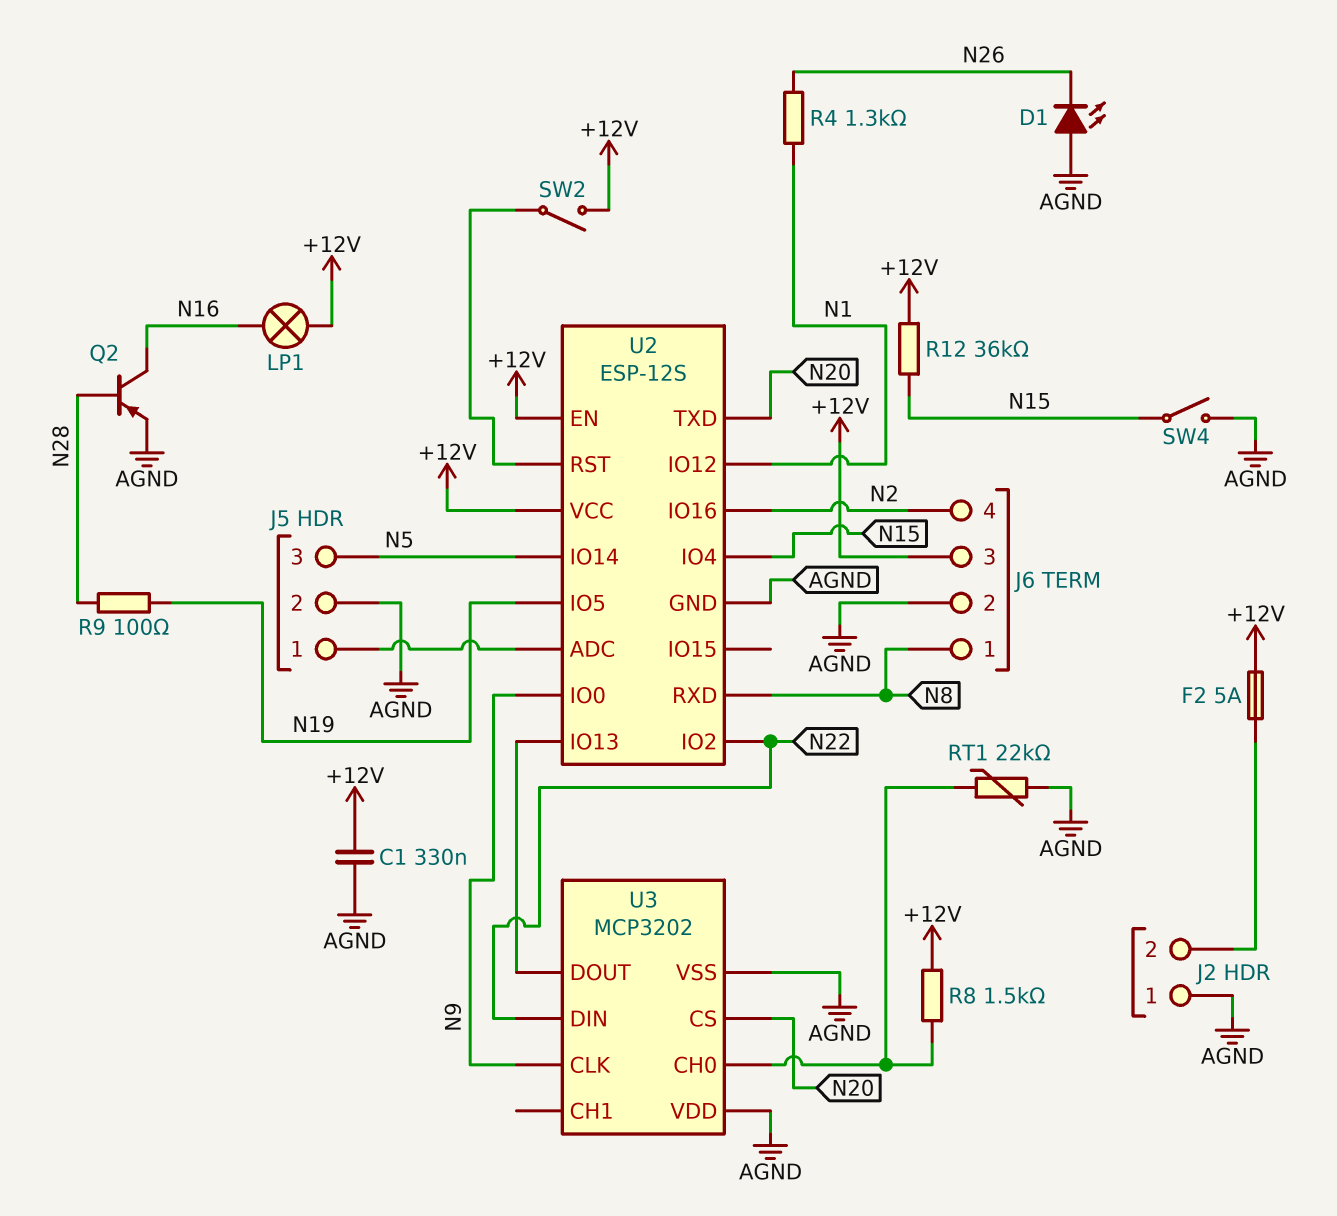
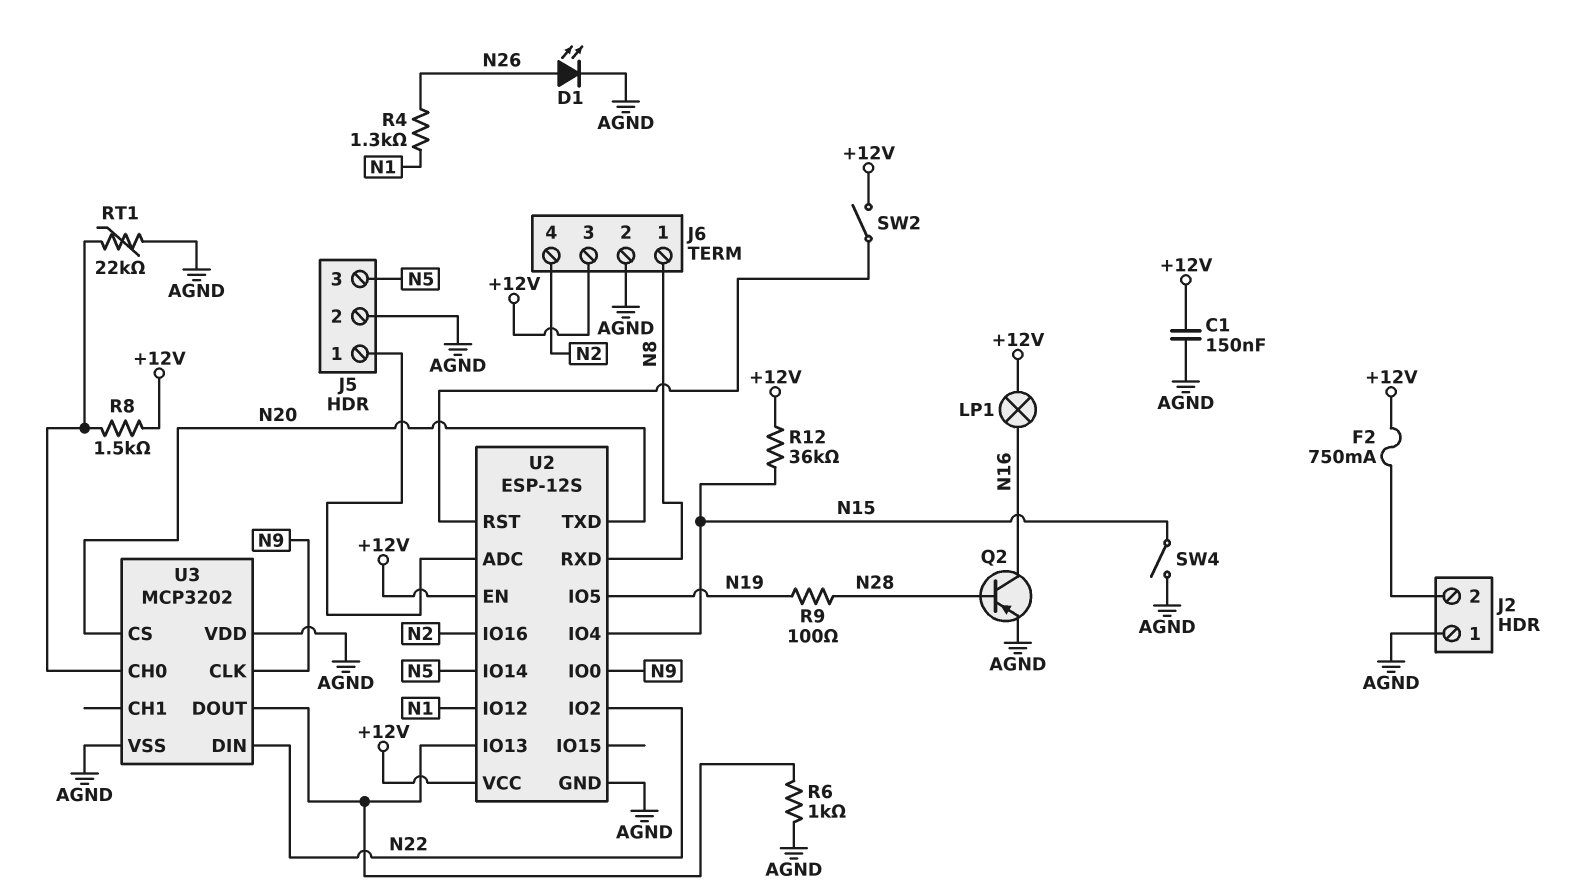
C1: 330nF (+12V, AGND) -> 150nF (+12V, AGND)
D1: LED (A AGND, K N26) -> LED (A N26, K AGND)
F2: 5A (+12V, J2/2) -> 750mA (+12V, J2/2)
R6: none -> 1k (AGND, U2/IO13)

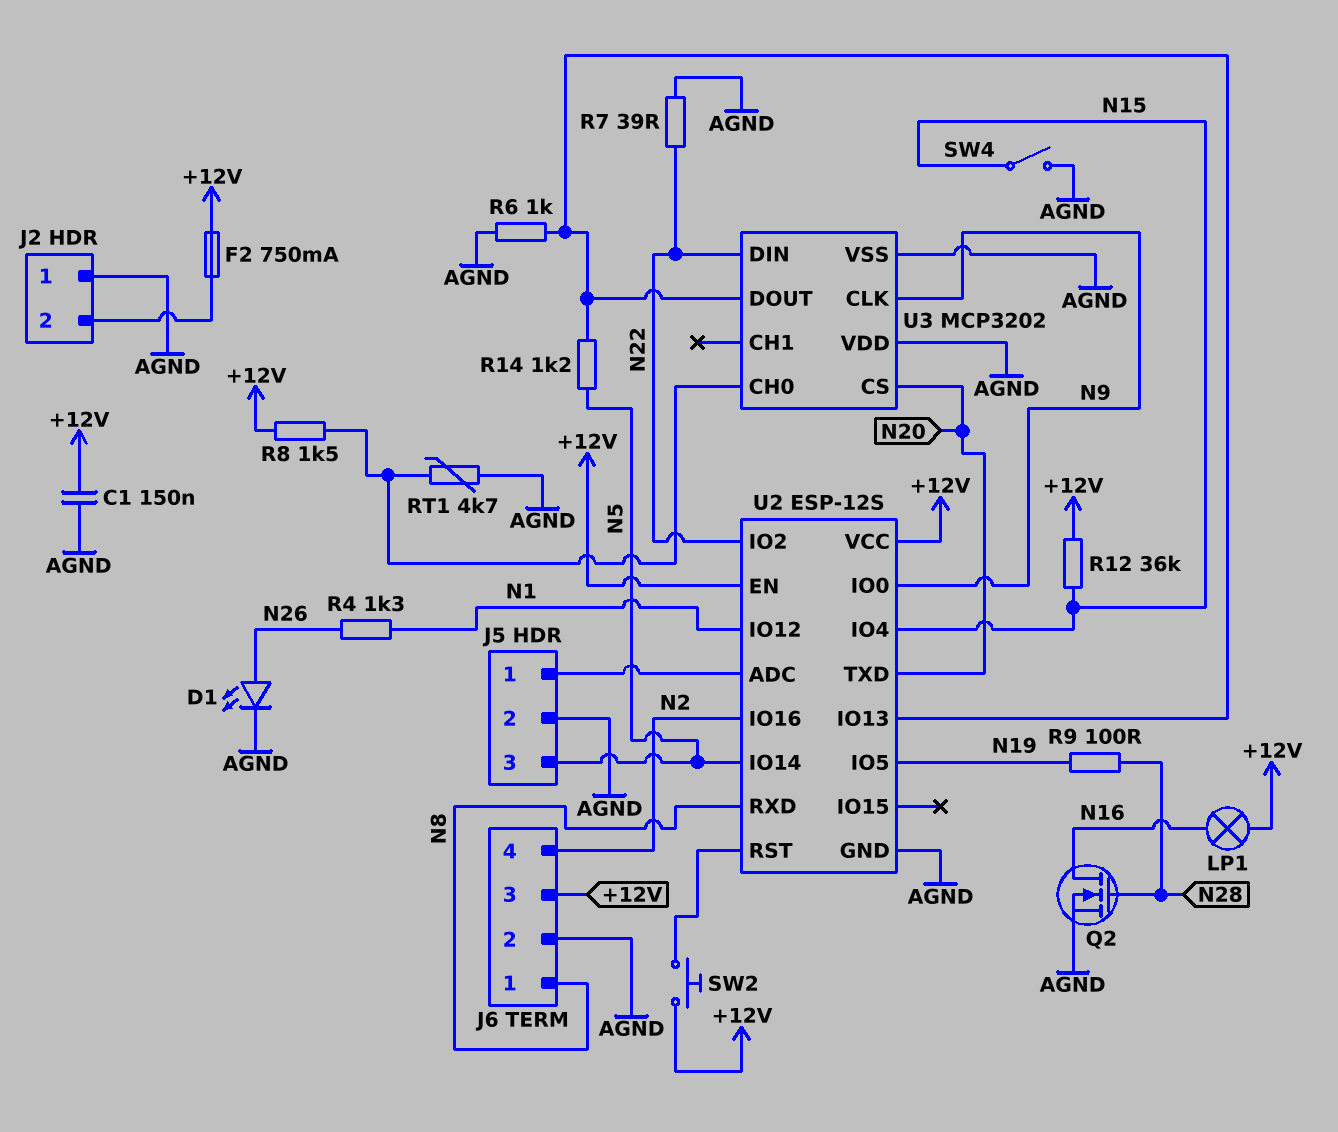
Q2: PNP (B N28, C N16, E AGND) -> NMOS (G N28, D N16, S AGND)
R7: none -> 39 (AGND, N22)
R14: none -> 1.2k (N5, U2/IO13)
RT1: 22k (AGND, U3/CH0) -> 4.7k (AGND, U3/CH0)
SW2: switch (+12V, U2/RST) -> button (+12V, U2/RST)

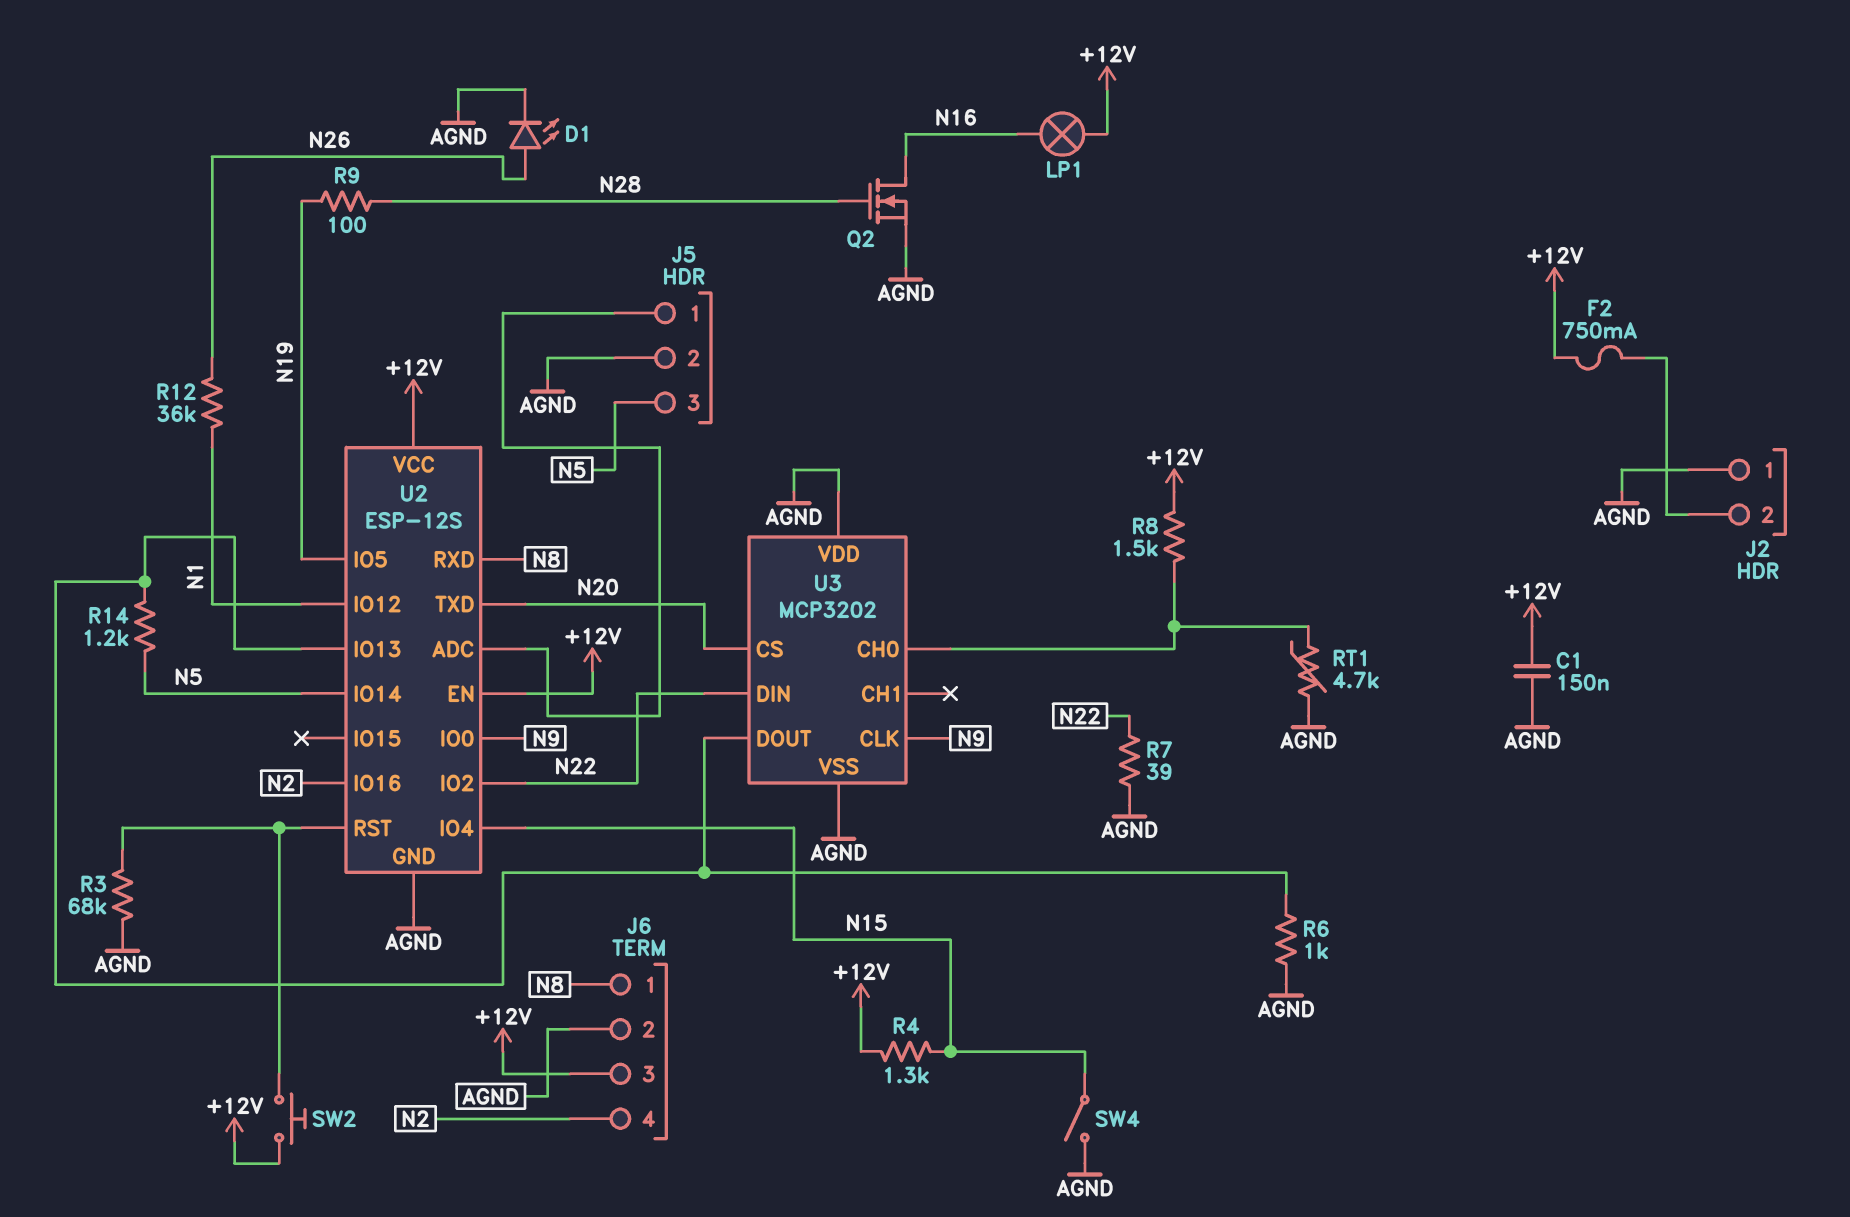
R3: none -> 68k (AGND, U2/RST)
R4: 1.3k (N1, N26) -> 1.3k (+12V, N15)
R12: 36k (+12V, N15) -> 36k (N1, N26)

